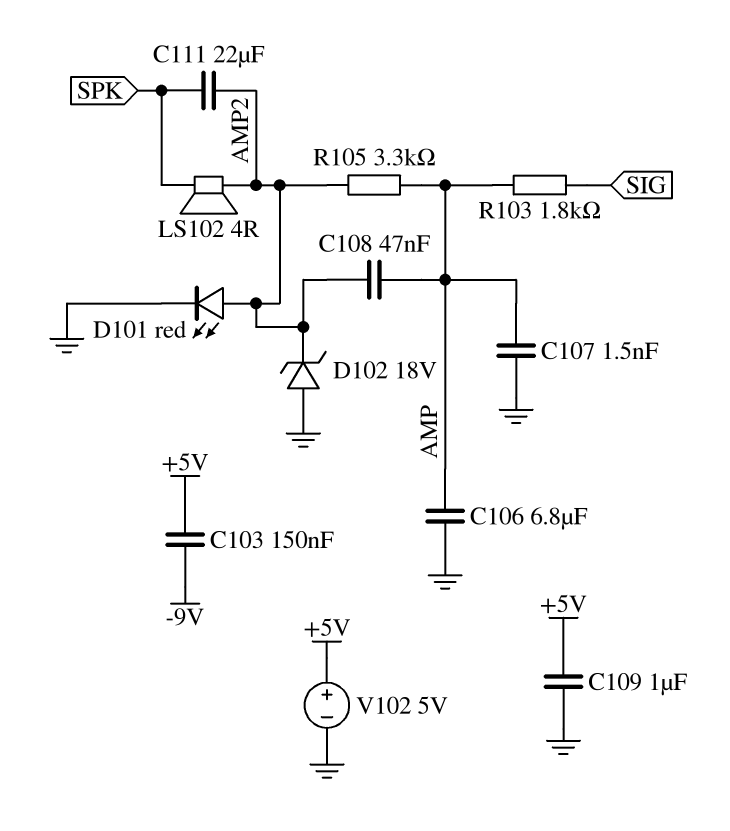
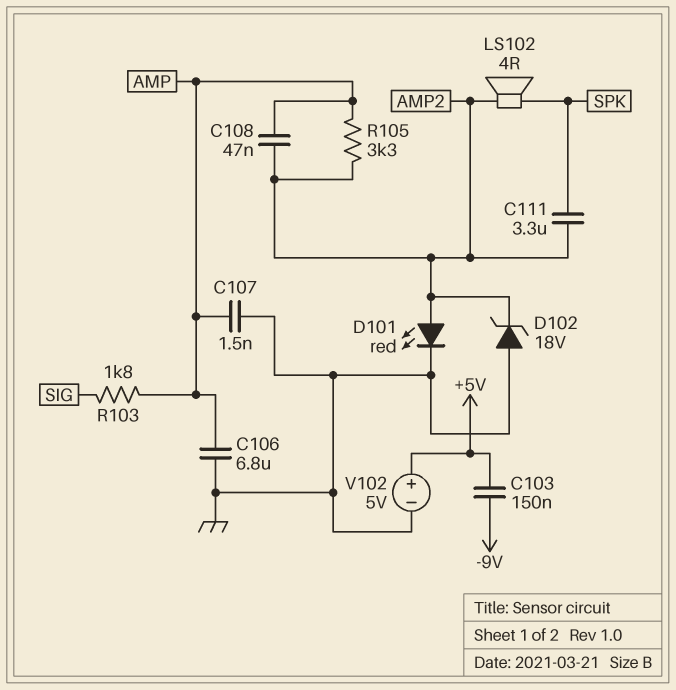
C109: 1uF (+5V, GND) -> none
C111: 22uF (AMP2, SPK) -> 3.3uF (AMP2, SPK)

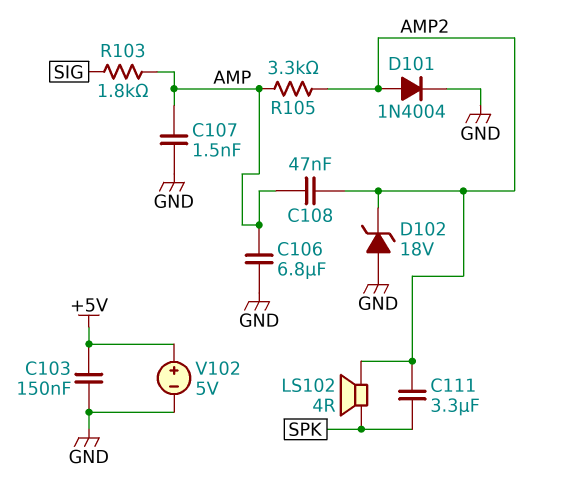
C103: 150nF (+5V, -9V) -> 150nF (+5V, GND)
D101: LED red (A AMP2, K GND) -> diode 1N4004 (A AMP2, K GND)

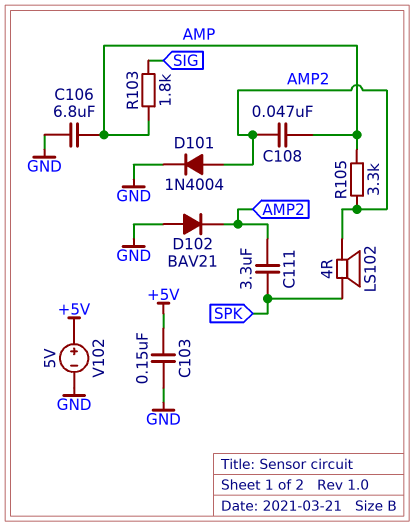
C107: 1.5nF (AMP, GND) -> none
D102: zener 18V (A GND, K AMP2) -> diode BAV21 (A GND, K AMP2)

